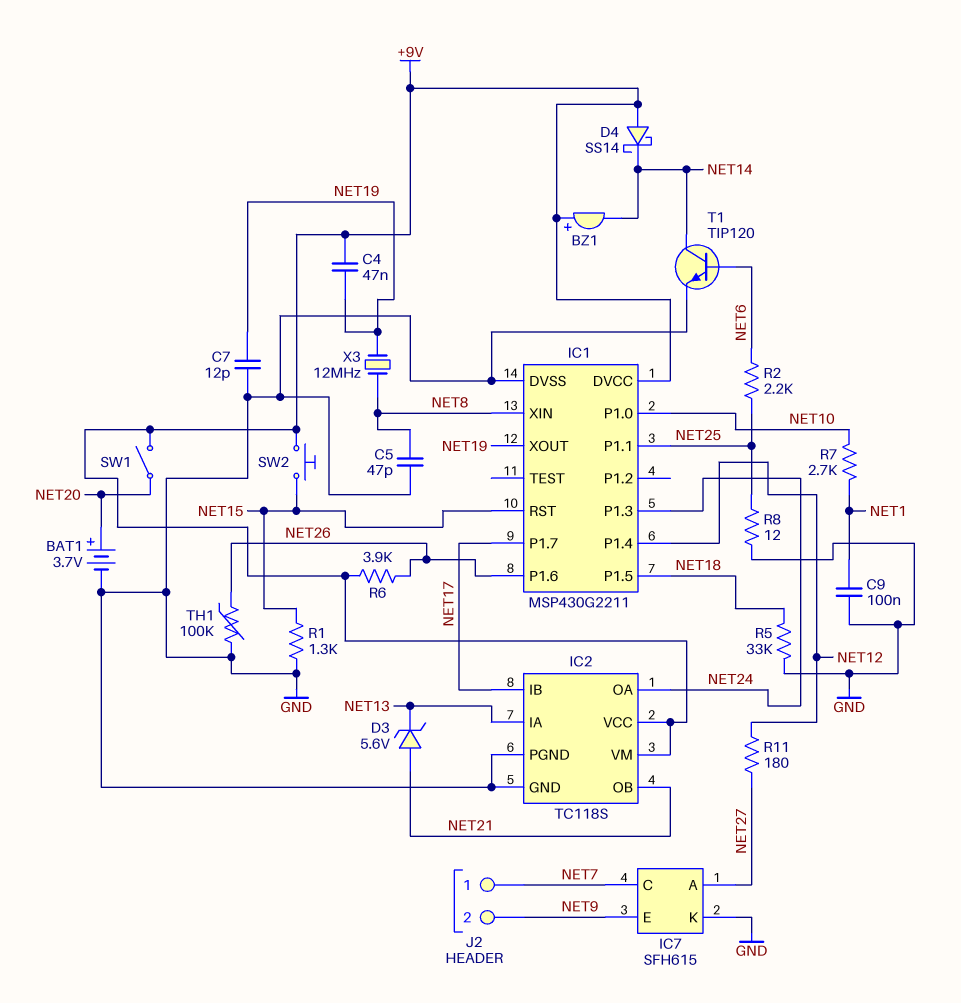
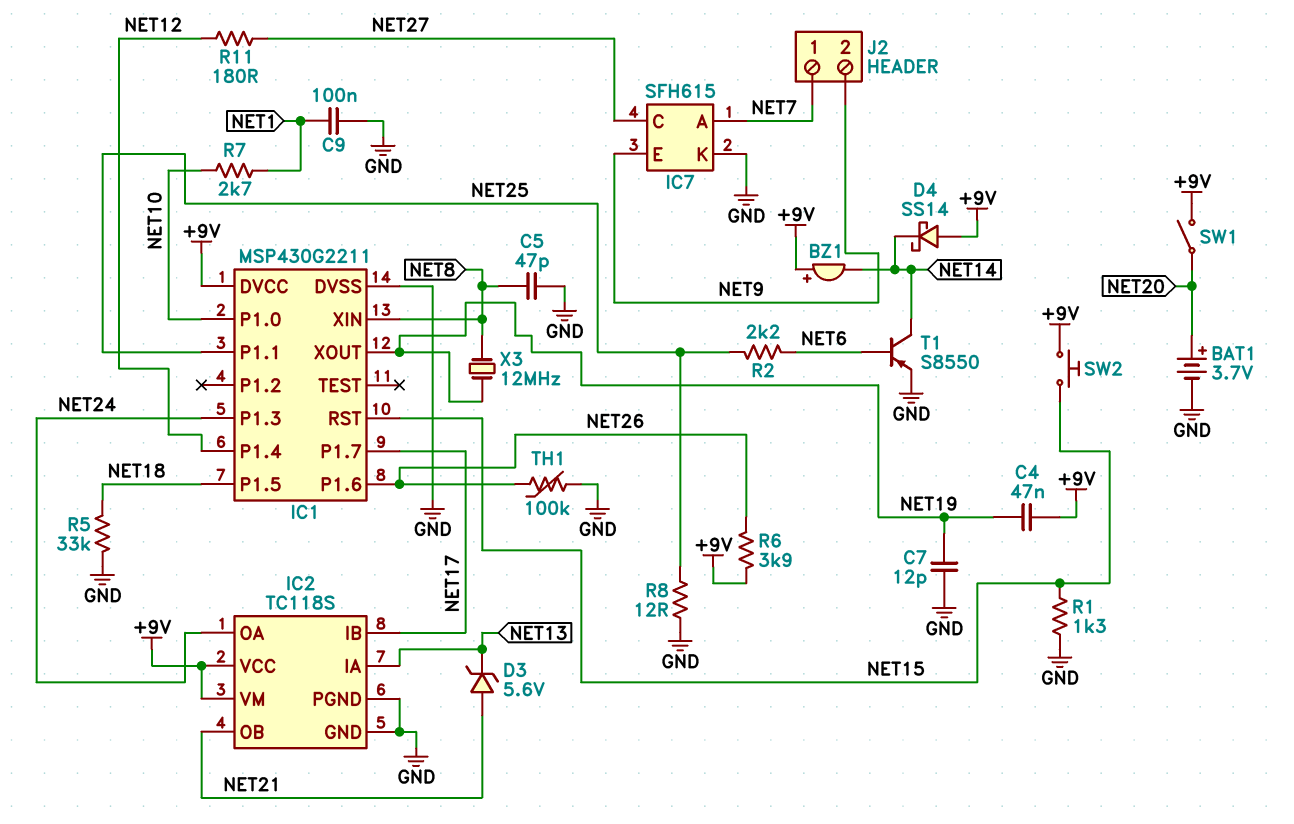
IC7 pin A: NET27 -> NET7
IC7 pin C: NET7 -> NET27
T1: NPN TIP120 (B NET6, C NET14, E GND) -> PNP S8550 (B NET6, C NET14, E GND)

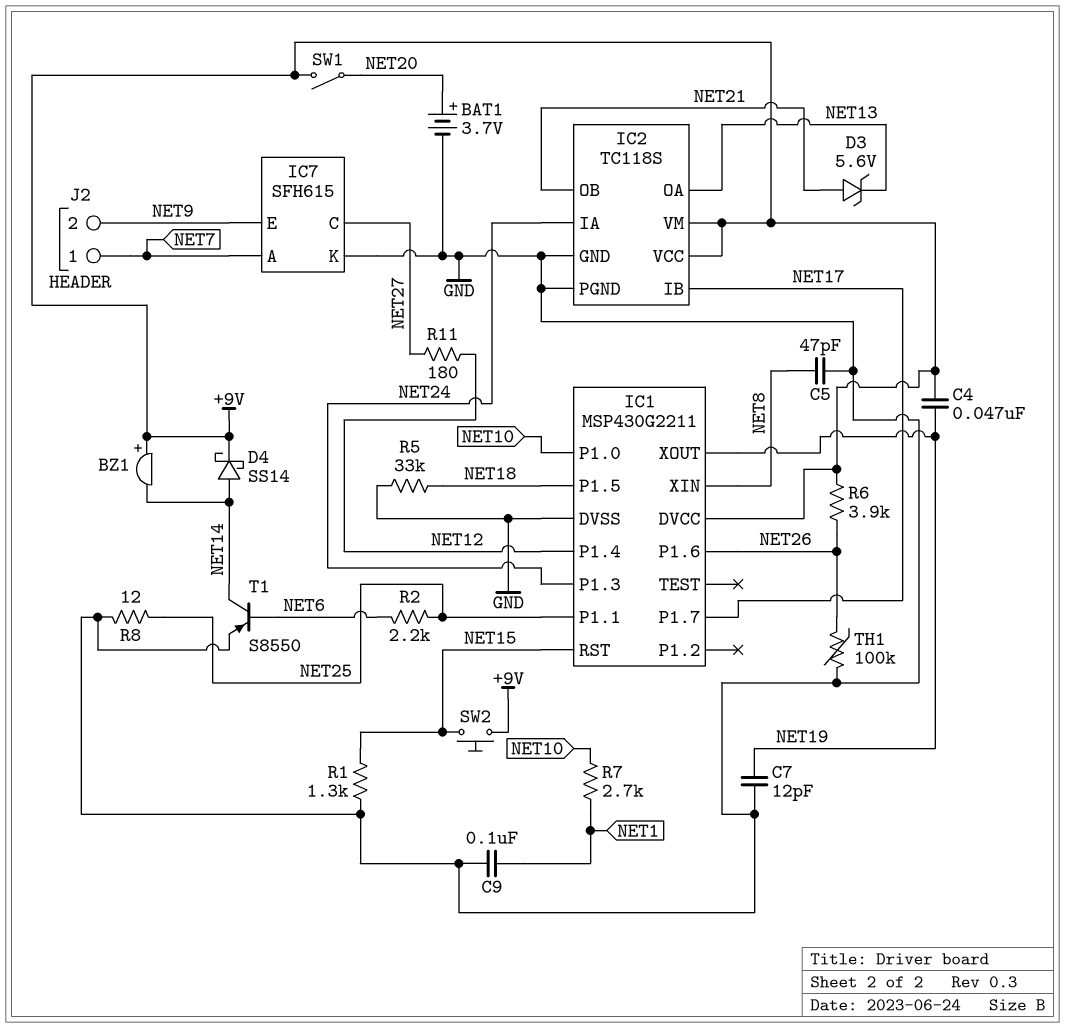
D4: schottky SS14 (A +9V, K NET14) -> schottky SS14 (A NET14, K +9V)
IC2 pin IA: NET13 -> NET24
IC2 pin OA: NET24 -> NET13
X3: 12MHz (NET8, NET19) -> none

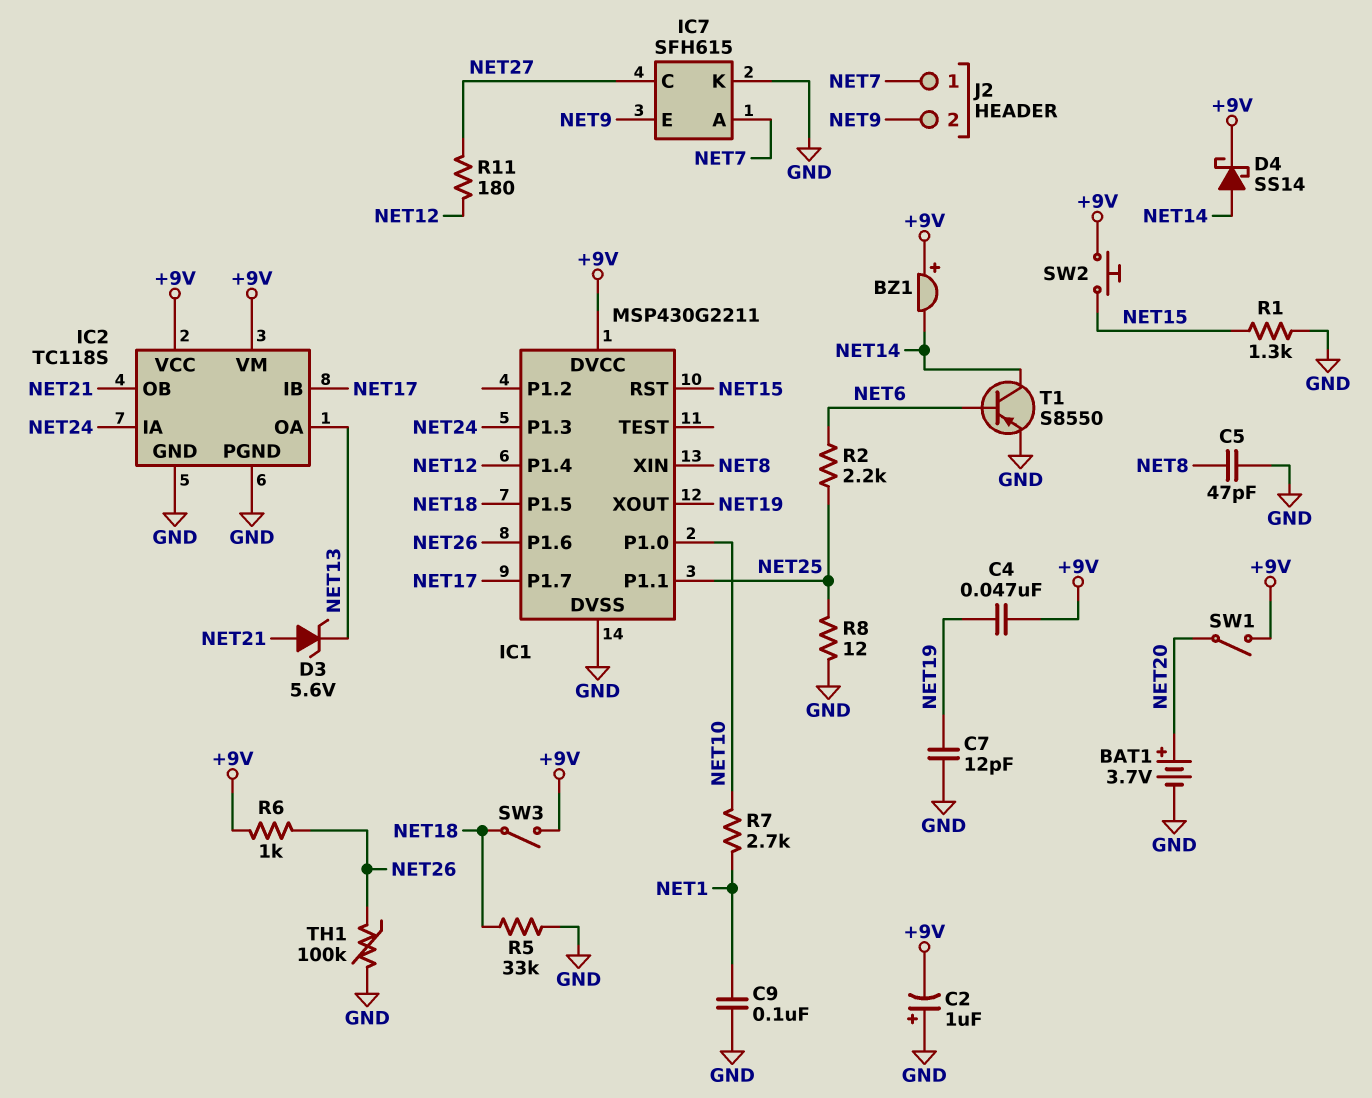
C2: none -> 1uF (plus GND, minus +9V)
R6: 3.9k (+9V, NET26) -> 1k (+9V, NET26)
SW3: none -> switch (+9V, NET18)

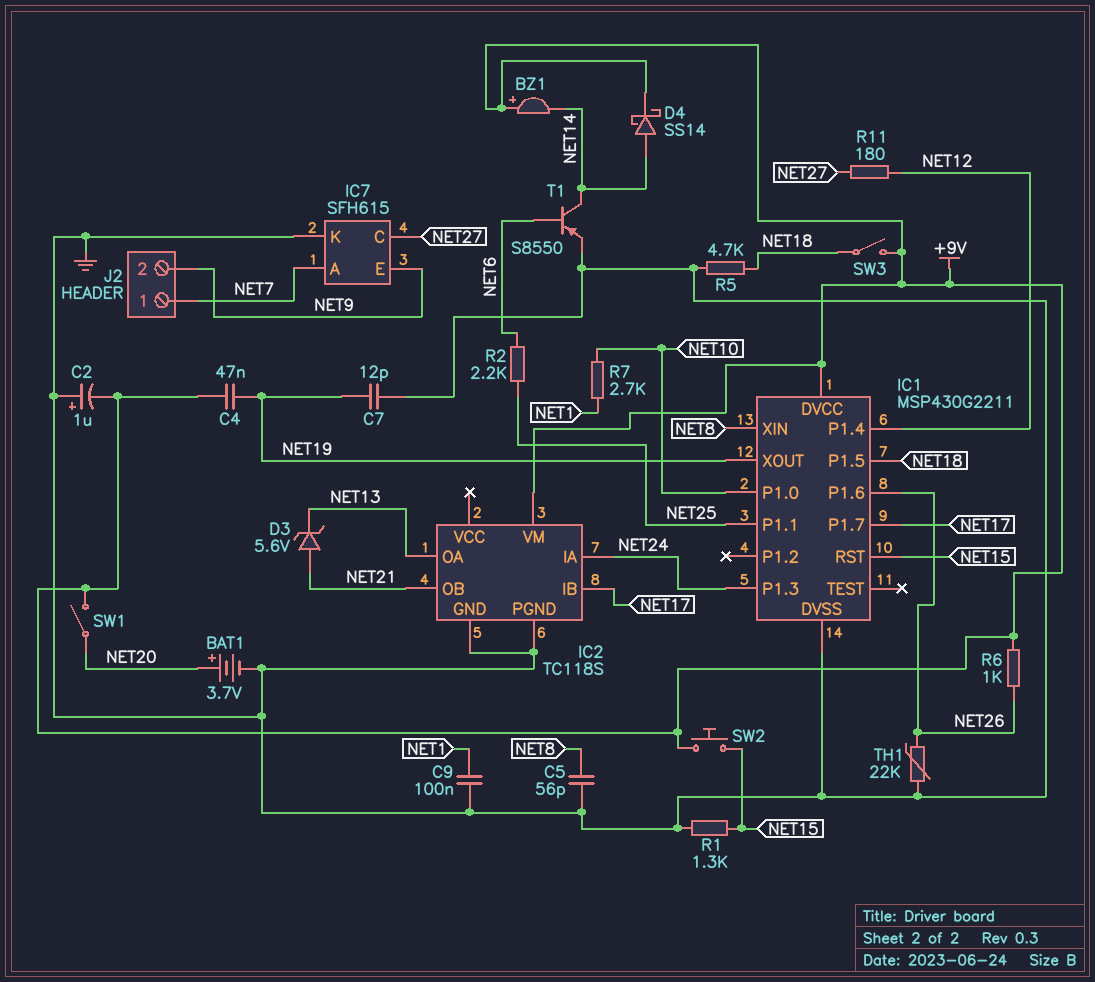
C5: 47pF (GND, NET8) -> 56pF (GND, NET8)
IC2 pin VCC: +9V -> none
R5: 33k (GND, NET18) -> 4.7k (GND, NET18)
R8: 12 (GND, NET25) -> none
TH1: 100k (GND, NET26) -> 22k (GND, NET26)

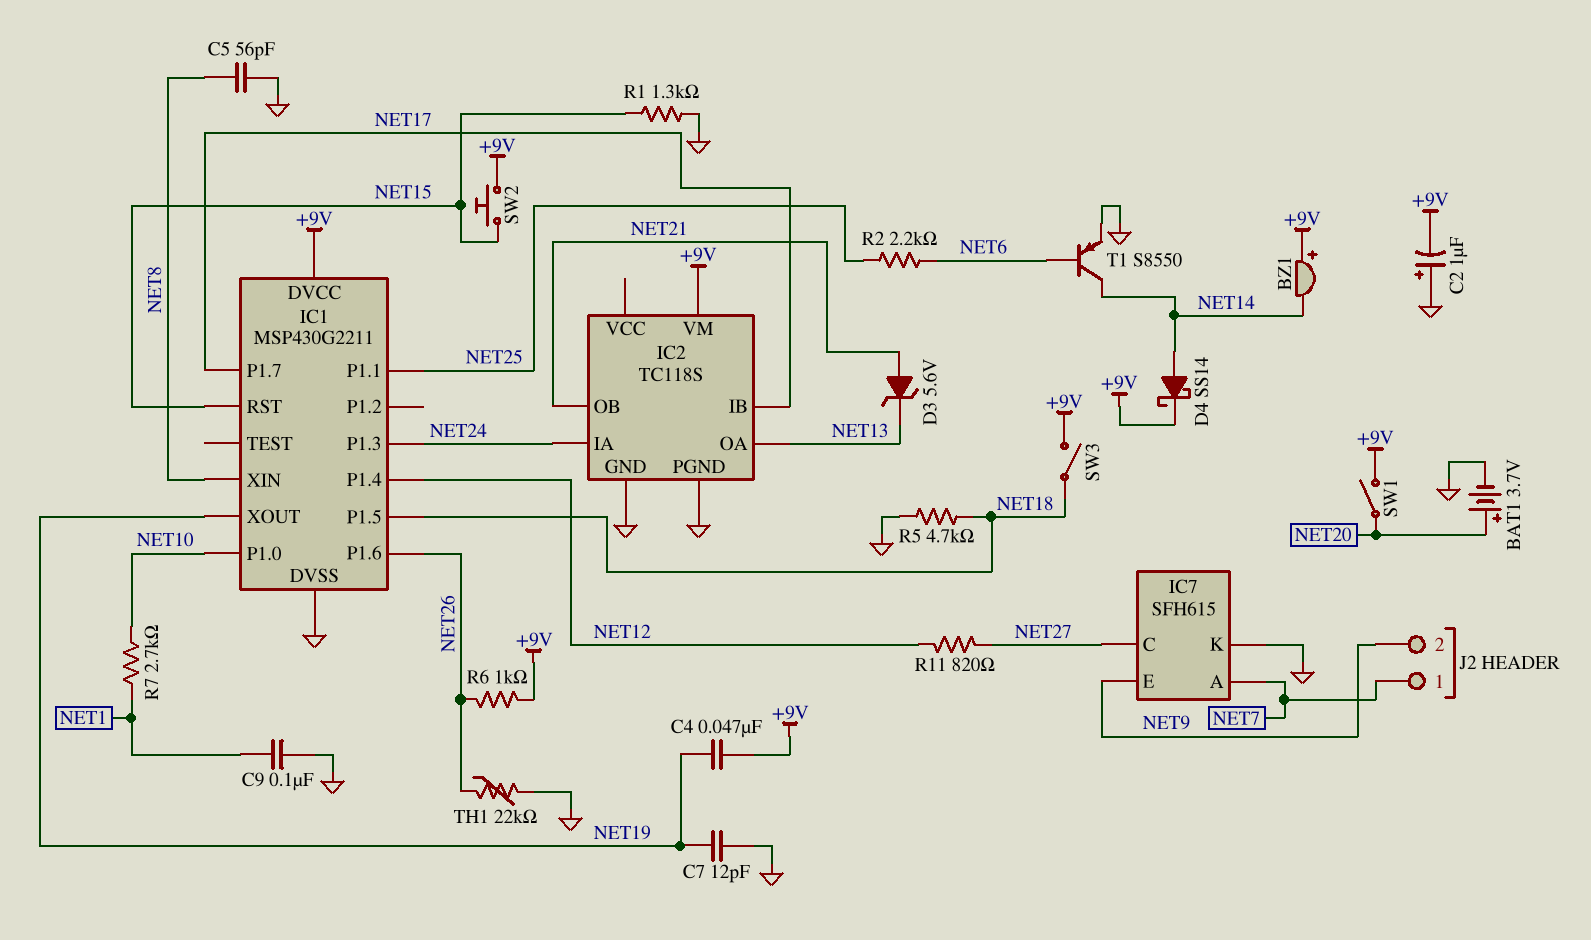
R11: 180 (NET12, NET27) -> 820 (NET12, NET27)

